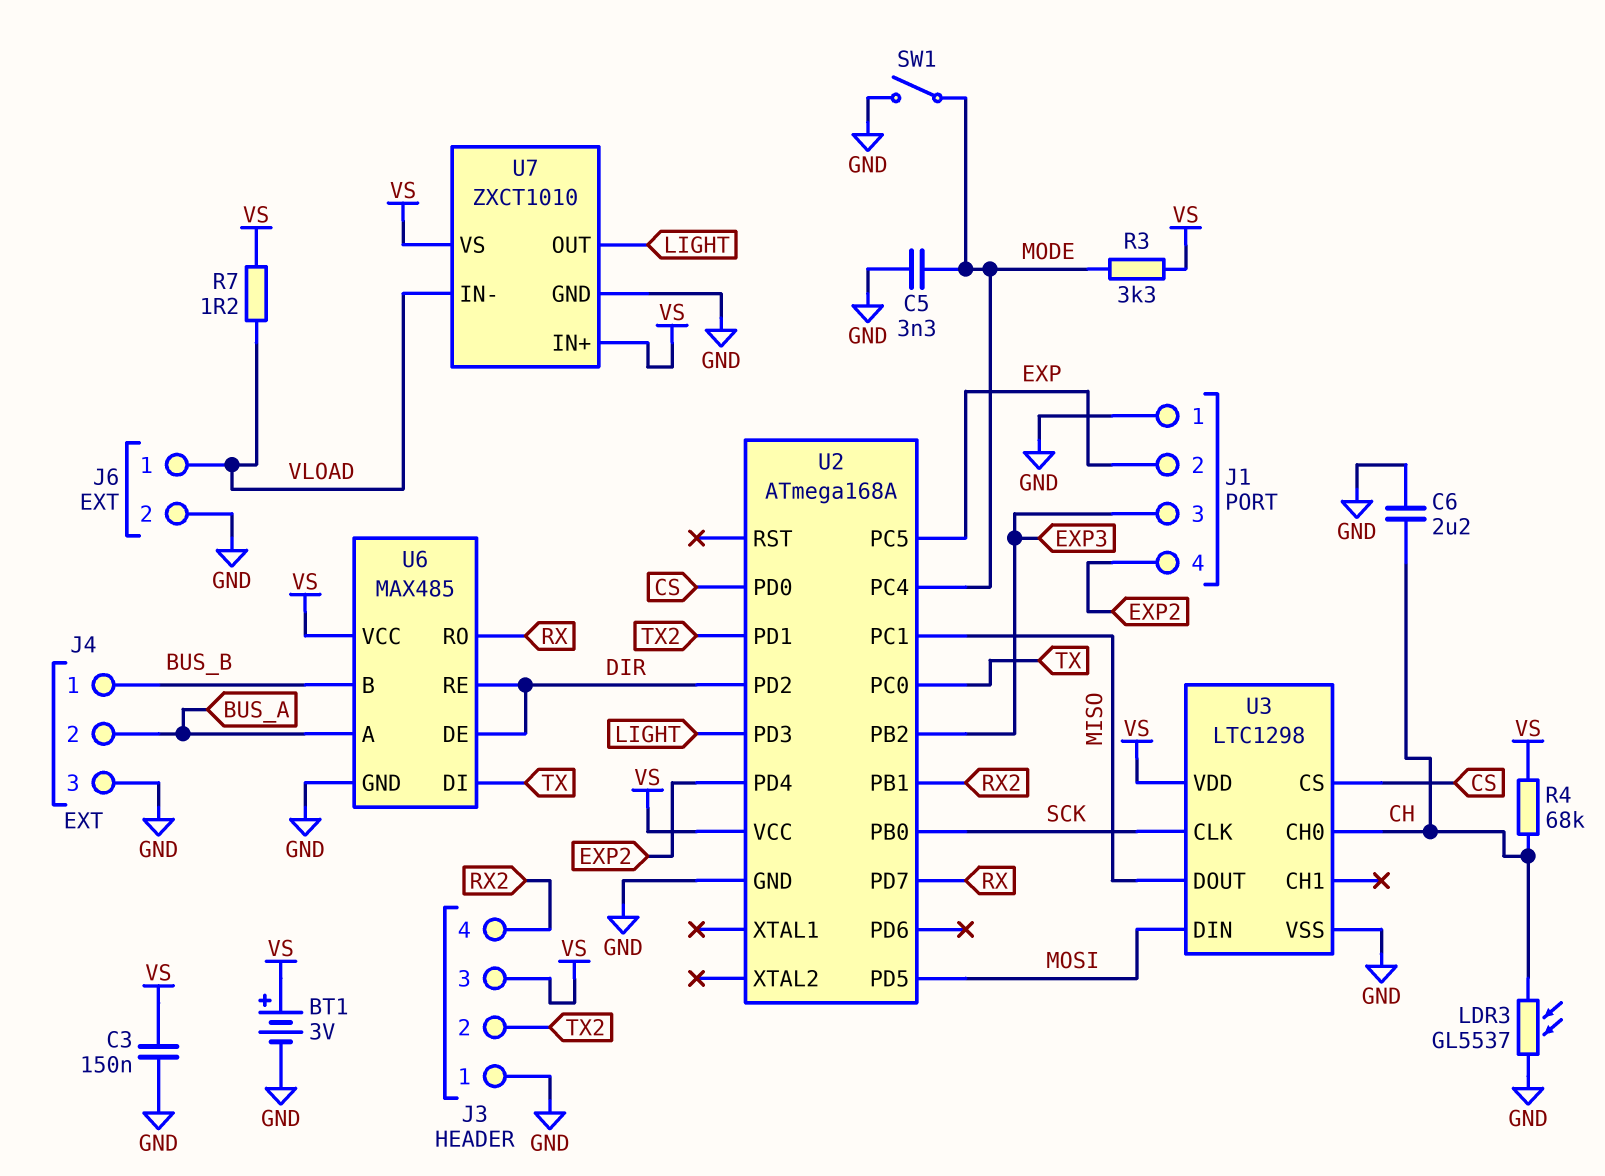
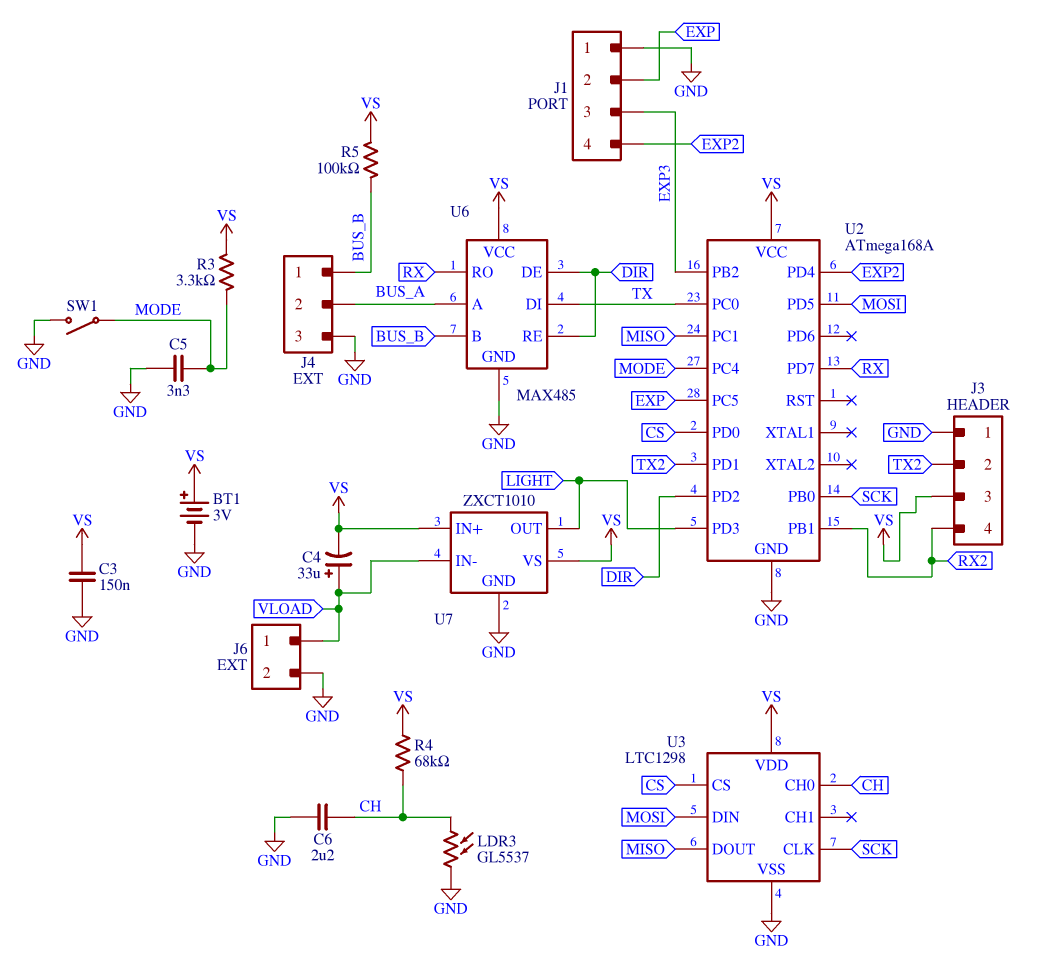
C4: none -> 33uF (plus VLOAD, minus VS)
R5: none -> 100k (BUS_B, VS)
R7: 1.2 (VLOAD, VS) -> none

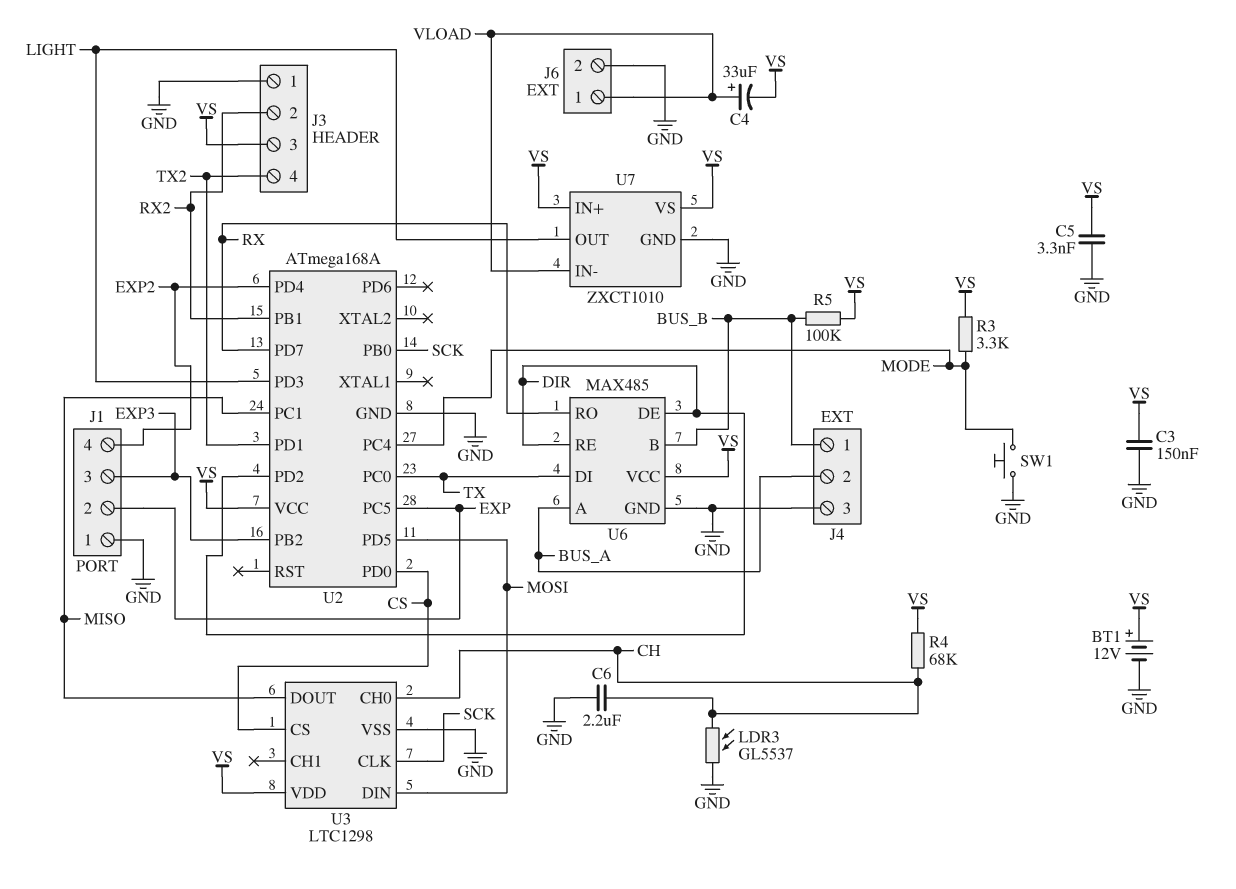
BT1: 3V (plus VS, minus GND) -> 12V (plus VS, minus GND)
C5: 3.3nF (GND, MODE) -> 3.3nF (GND, VS)
J3 pin 2: TX2 -> RX2
J3 pin 4: RX2 -> TX2
SW1: switch (GND, MODE) -> button (GND, MODE)

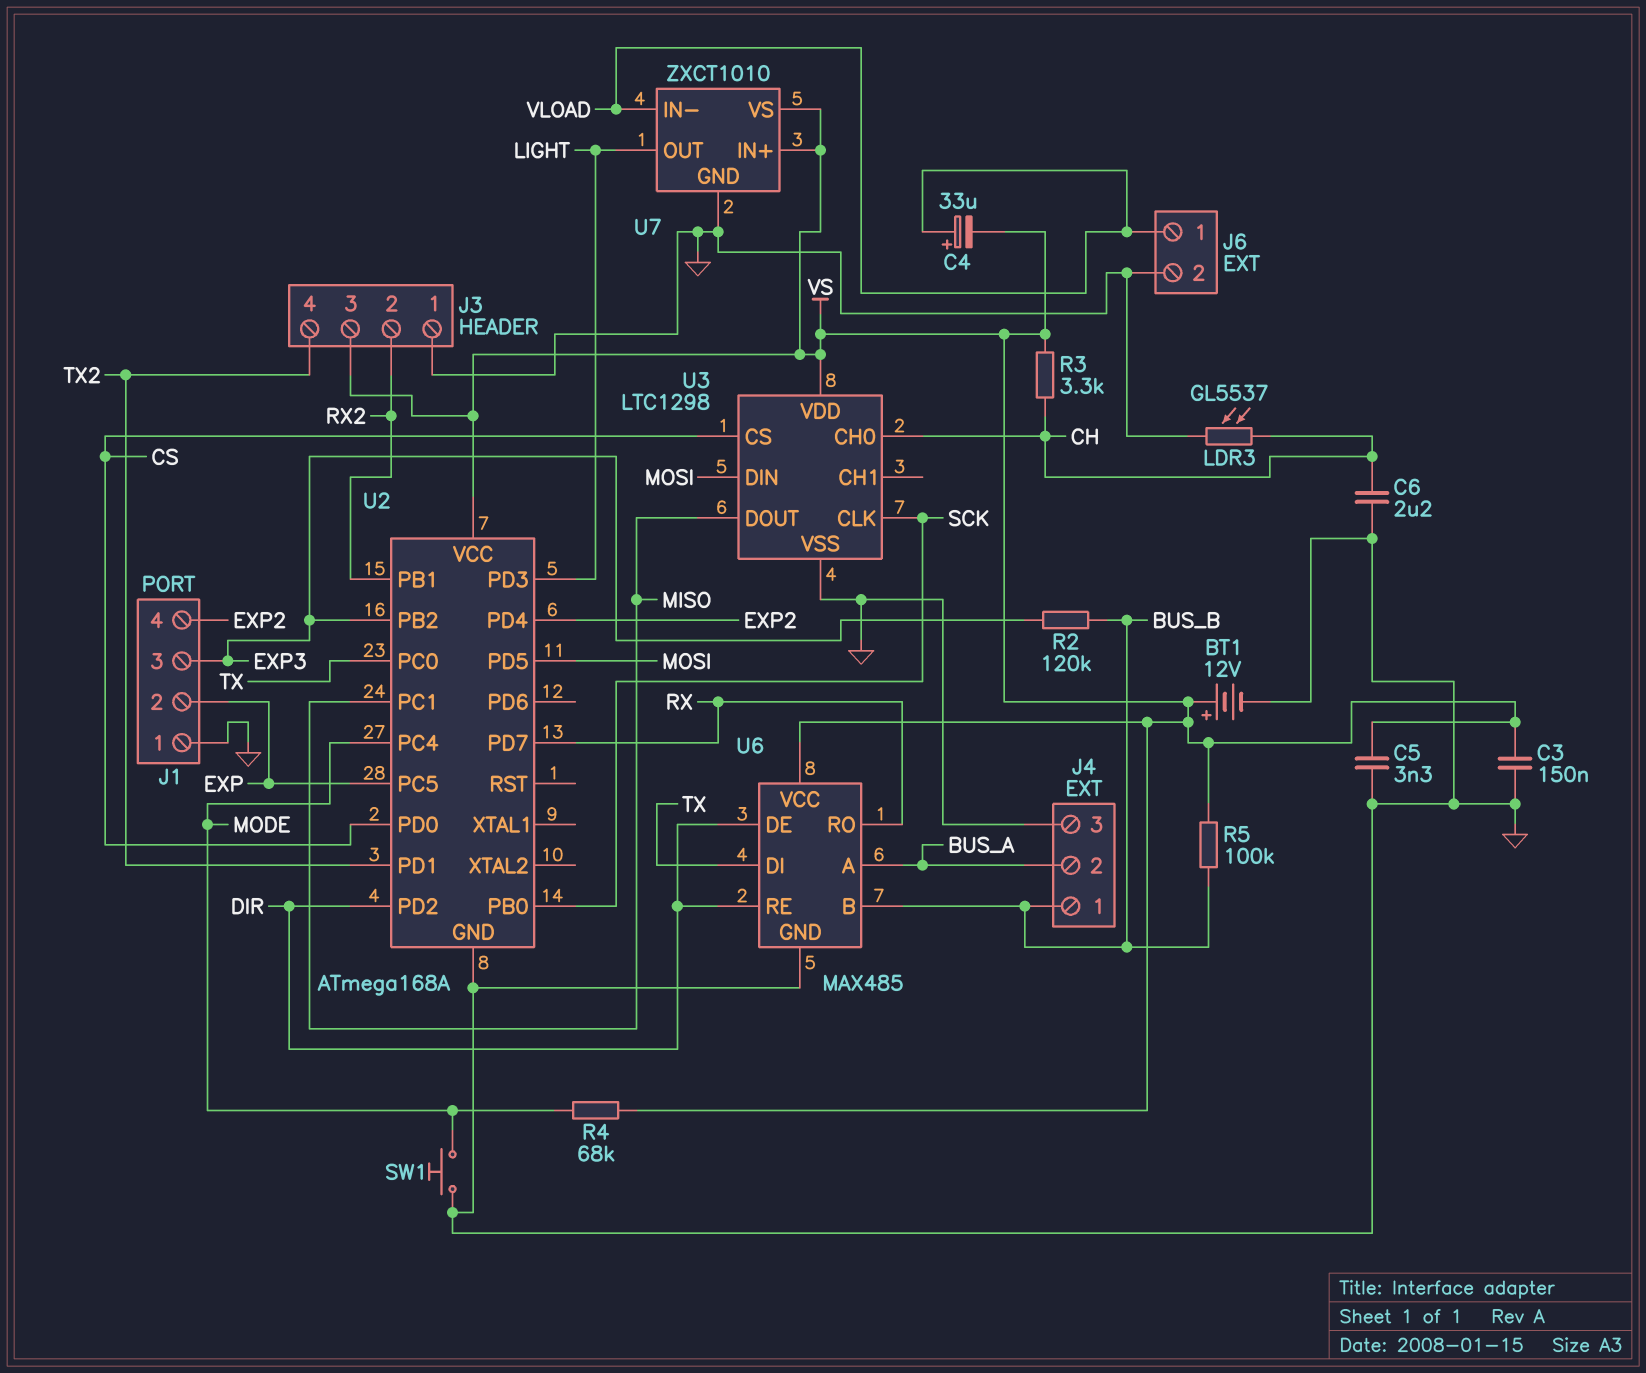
R2: none -> 120k (BUS_B, EXP3)
R3: 3.3k (MODE, VS) -> 3.3k (CH, VS)
R4: 68k (CH, VS) -> 68k (MODE, VS)

